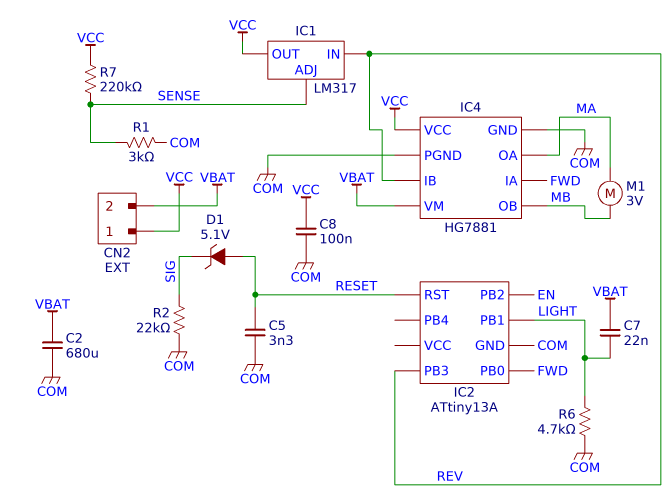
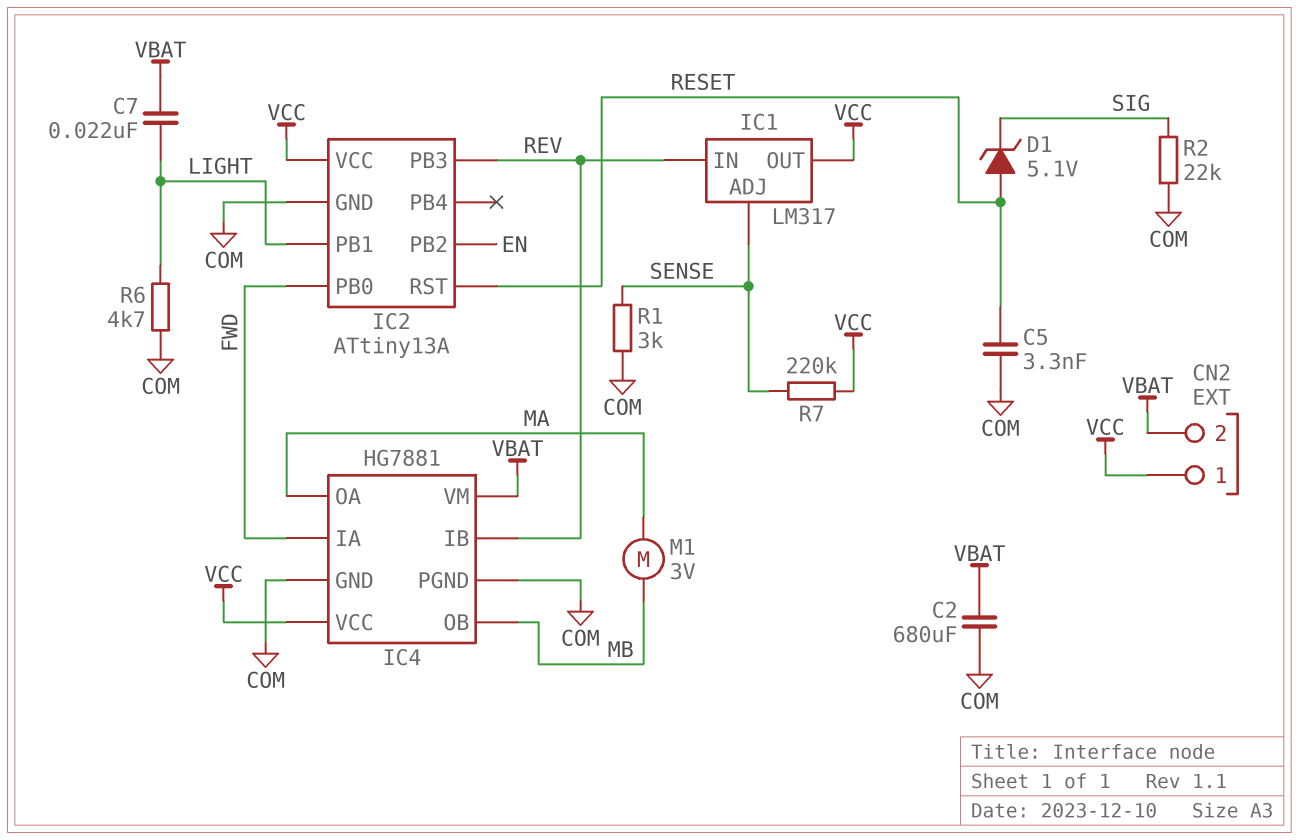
C8: 100nF (COM, VCC) -> none
IC2 pin VCC: none -> VCC

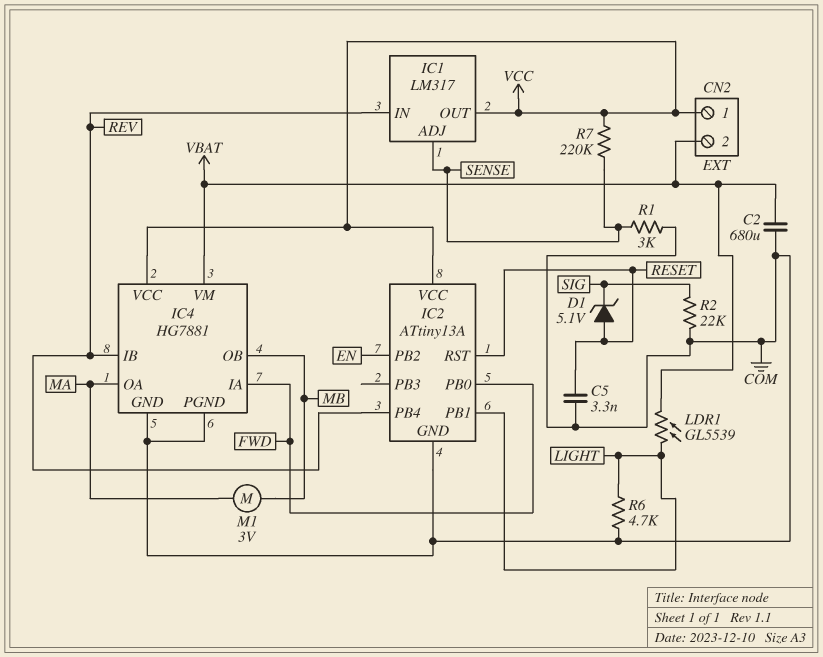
C7: 22nF (LIGHT, VBAT) -> none
IC2 pin PB3: REV -> none
IC2 pin PB4: none -> REV
LDR1: none -> GL5539 (LIGHT, VBAT)

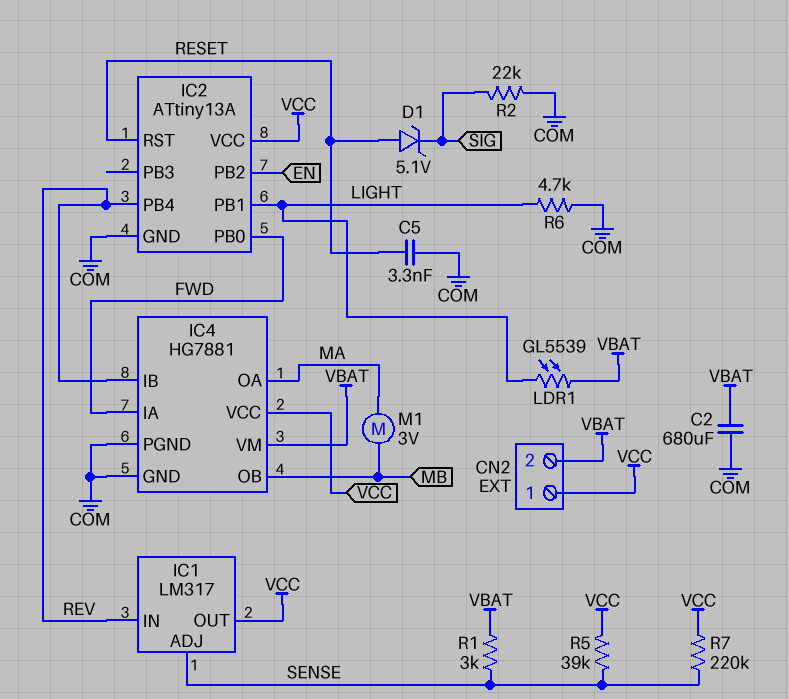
R1: 3k (COM, SENSE) -> 3k (SENSE, VBAT)
R5: none -> 39k (SENSE, VCC)

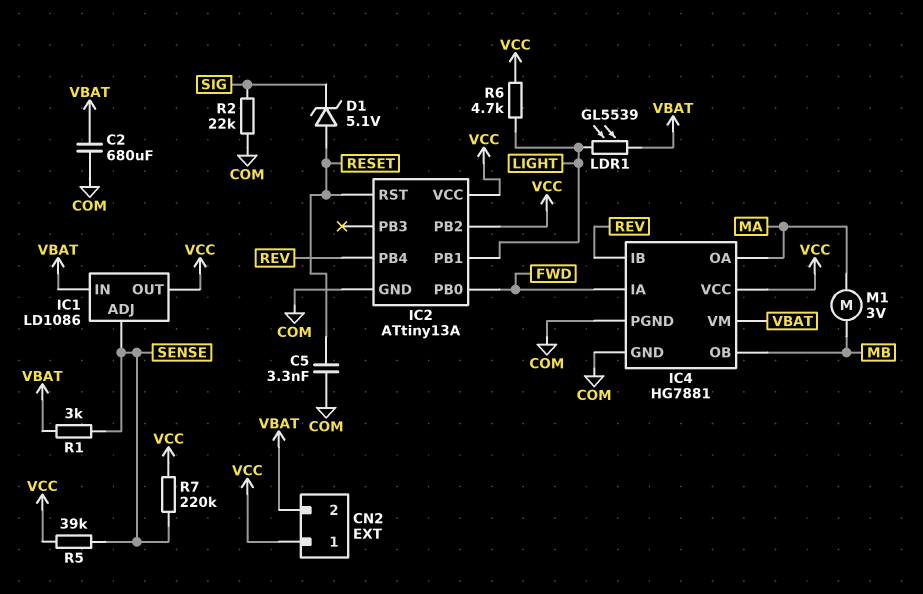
IC1: LM317 -> LD1086
IC1 pin IN: REV -> VBAT
IC2 pin PB2: EN -> VCC
R6: 4.7k (COM, LIGHT) -> 4.7k (LIGHT, VCC)

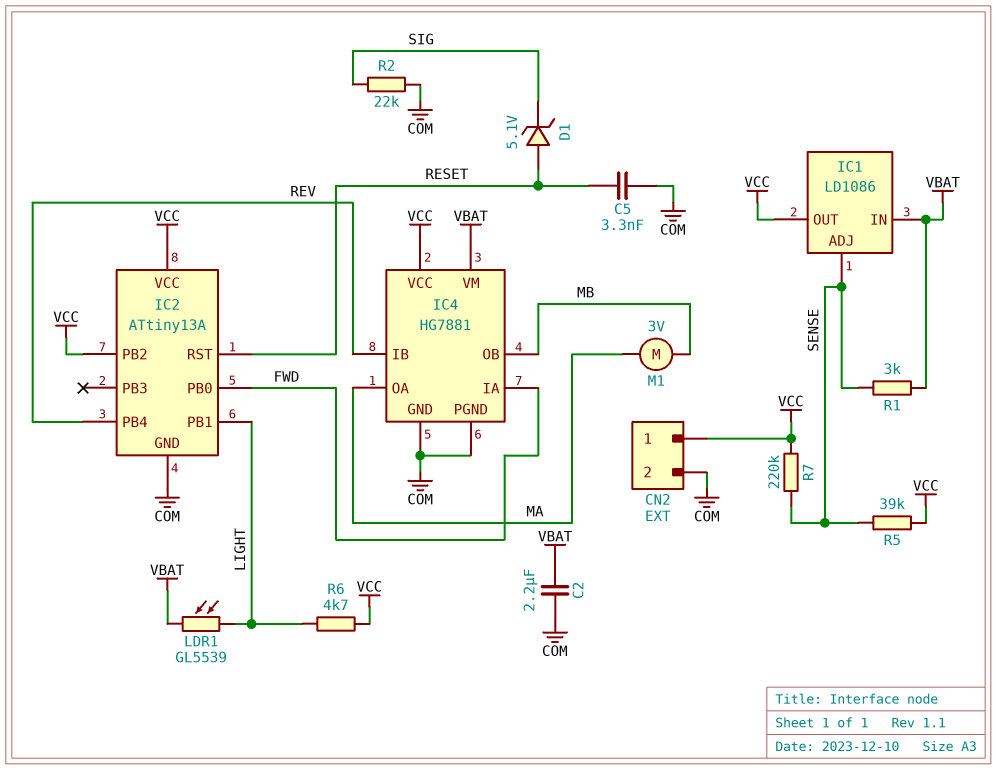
C2: 680uF (COM, VBAT) -> 2.2uF (COM, VBAT)
CN2 pin 2: VBAT -> COM

